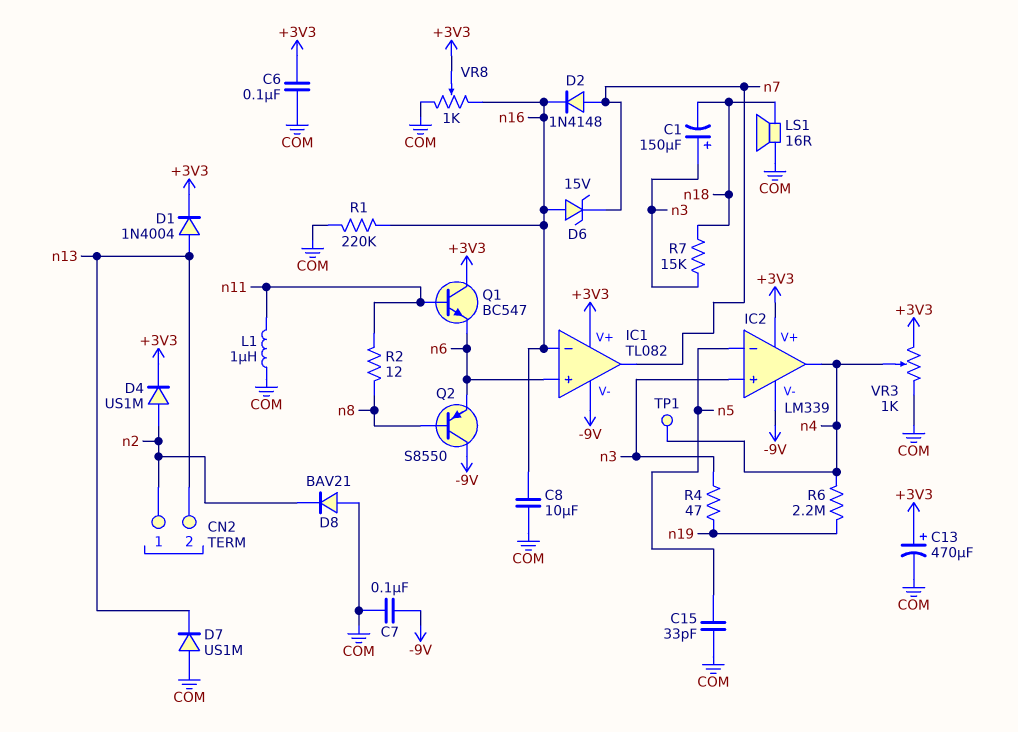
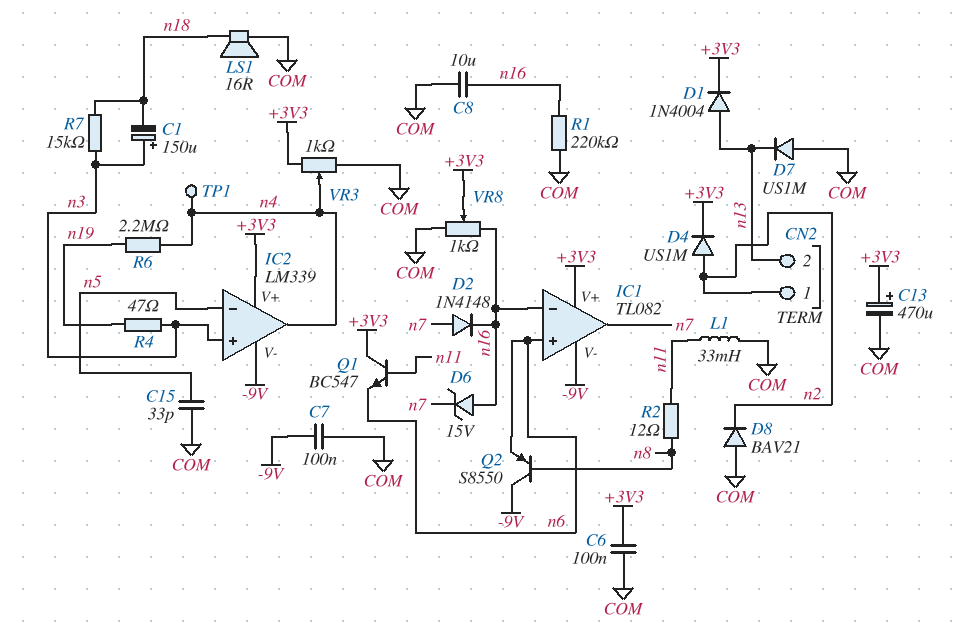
L1: 1uH (COM, n11) -> 33mH (COM, n11)

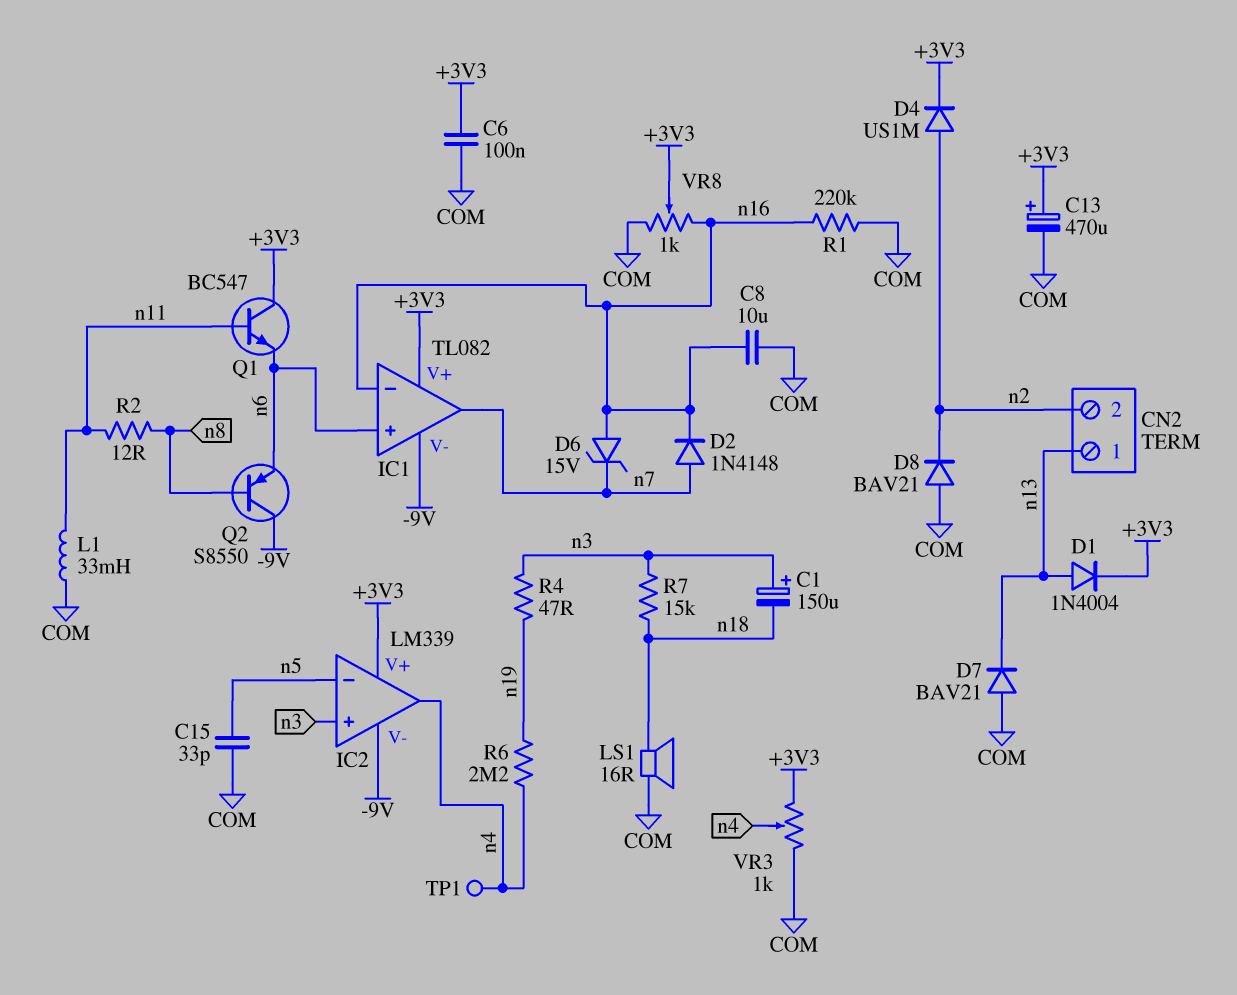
C7: 100nF (-9V, COM) -> none
CN2 pin 1: n2 -> n13
CN2 pin 2: n13 -> n2
D7: diode US1M (A COM, K n13) -> diode BAV21 (A COM, K n13)

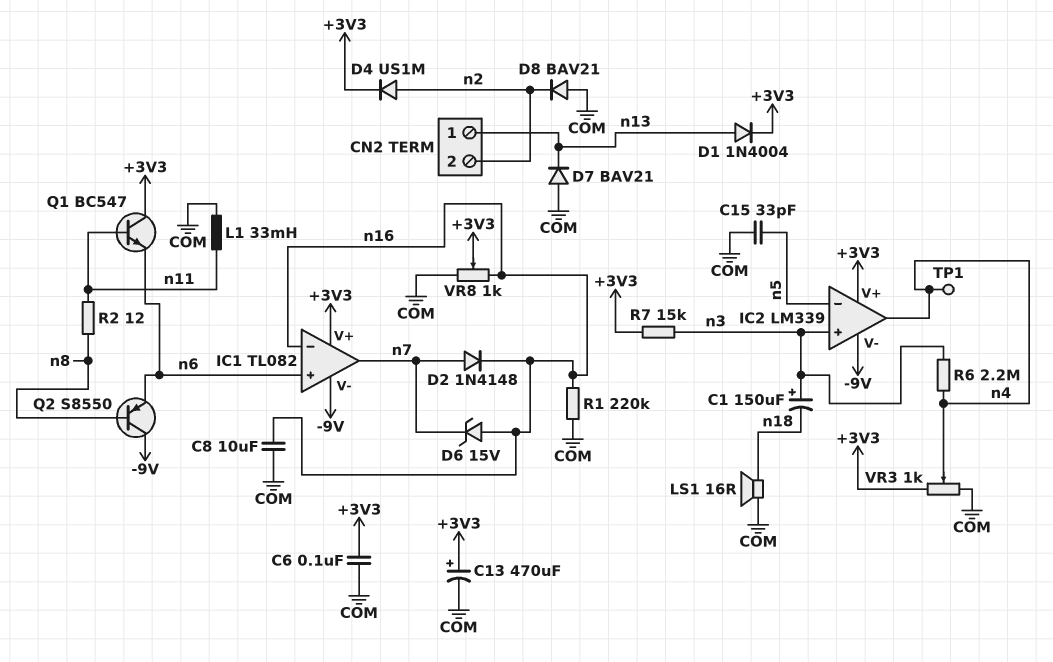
R4: 47 (n3, n19) -> none
R6: 2.2M (n4, n19) -> 2.2M (n3, n4)
R7: 15k (n3, n18) -> 15k (+3V3, n3)

